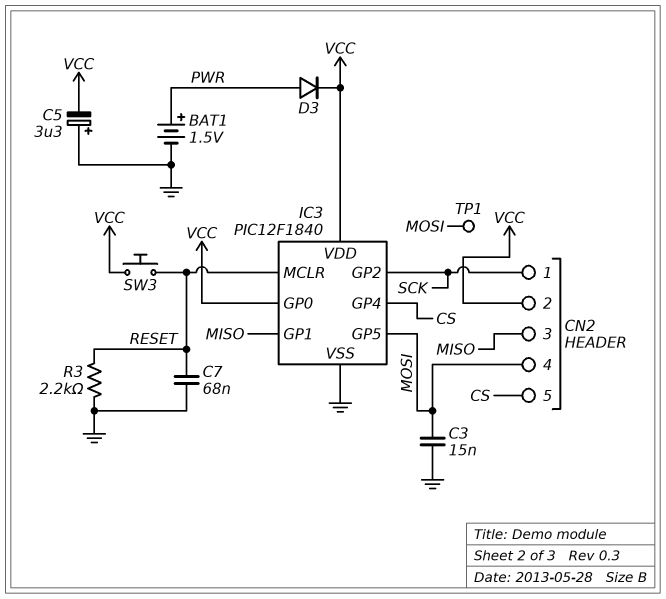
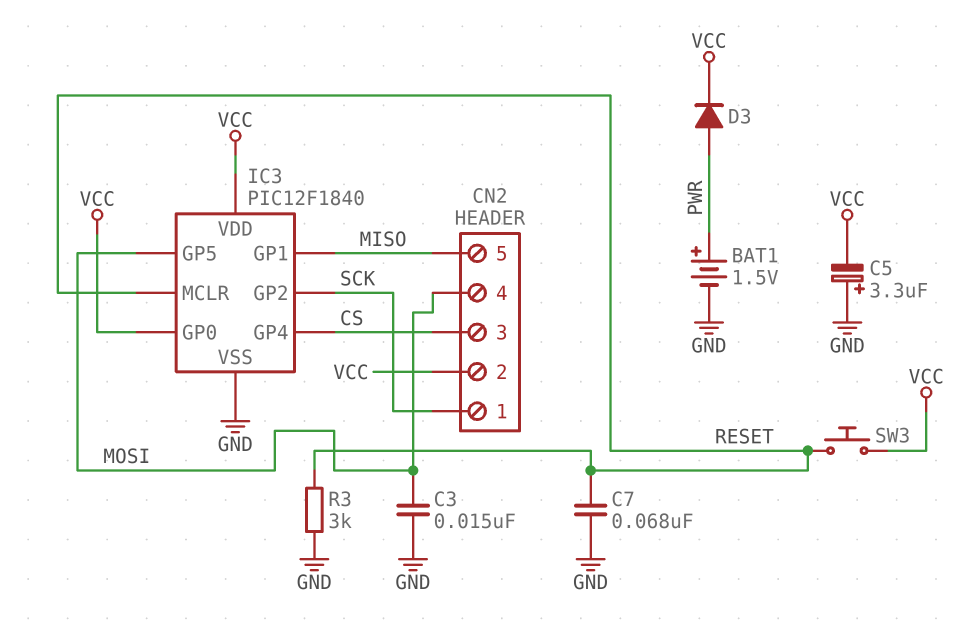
CN2 pin 3: MISO -> CS
CN2 pin 5: CS -> MISO
R3: 2.2k (GND, RESET) -> 3k (GND, RESET)
TP1: test point (MOSI) -> none

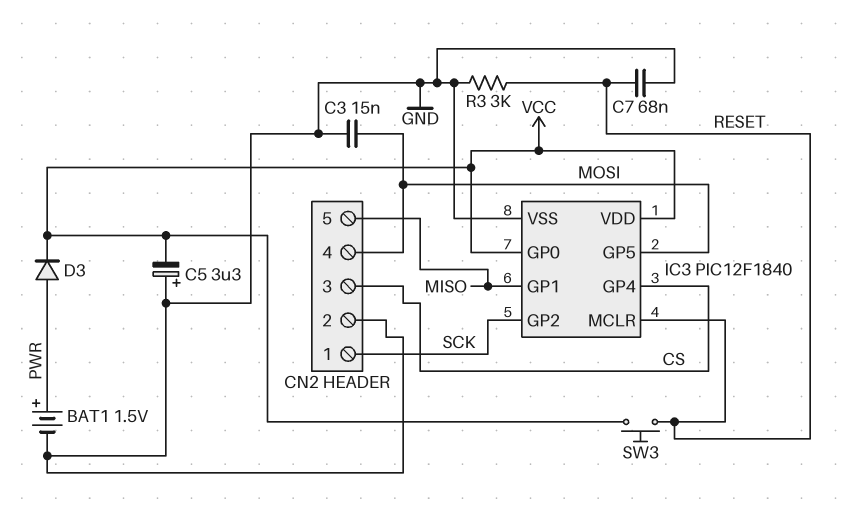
CN2 pin 2: VCC -> GND

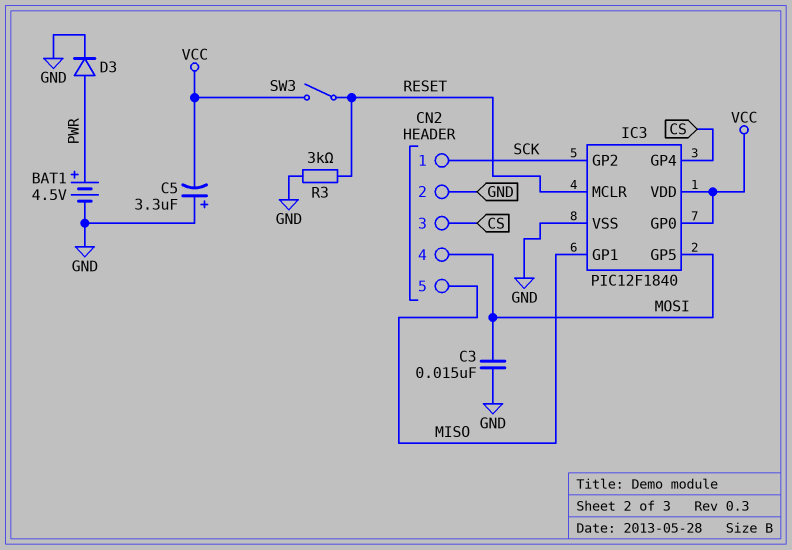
BAT1: 1.5V (plus PWR, minus GND) -> 4.5V (plus PWR, minus GND)
C7: 68nF (GND, RESET) -> none
D3: diode (A PWR, K VCC) -> diode (A PWR, K GND)
SW3: button (RESET, VCC) -> switch (RESET, VCC)

